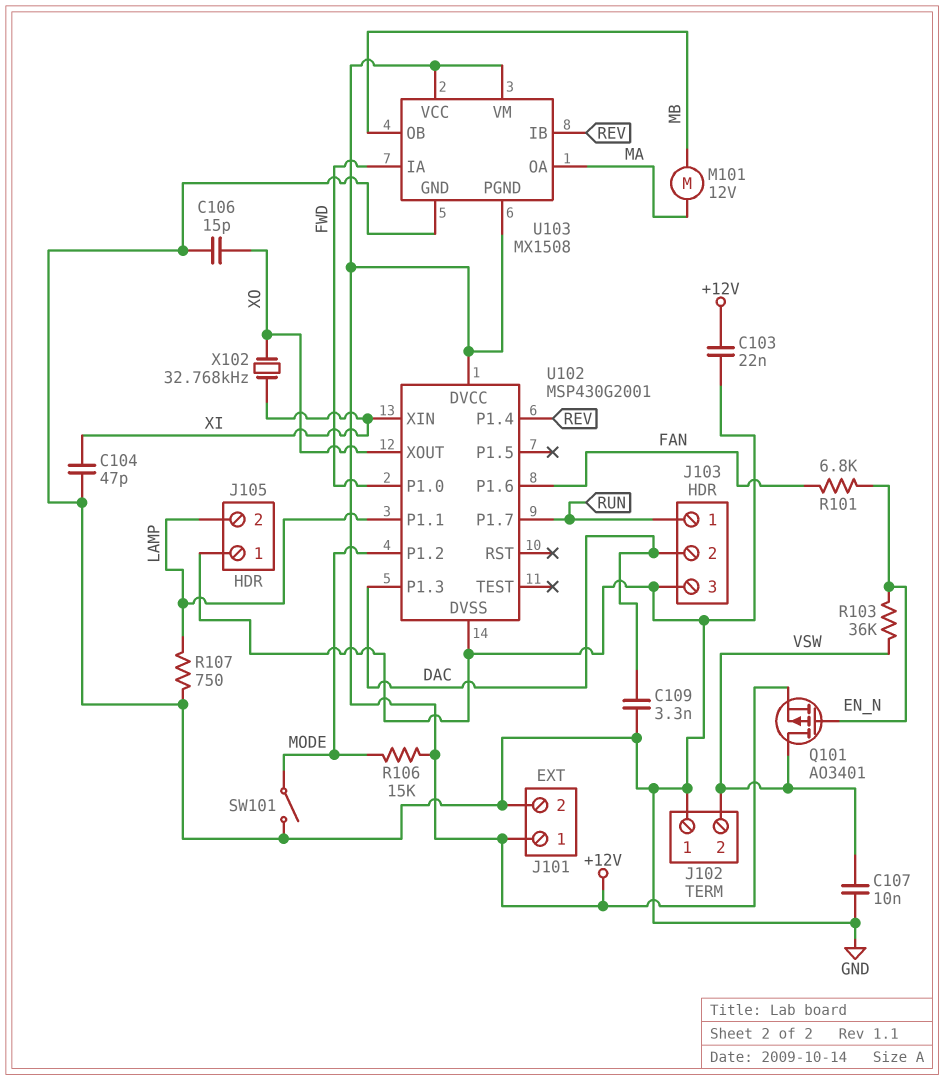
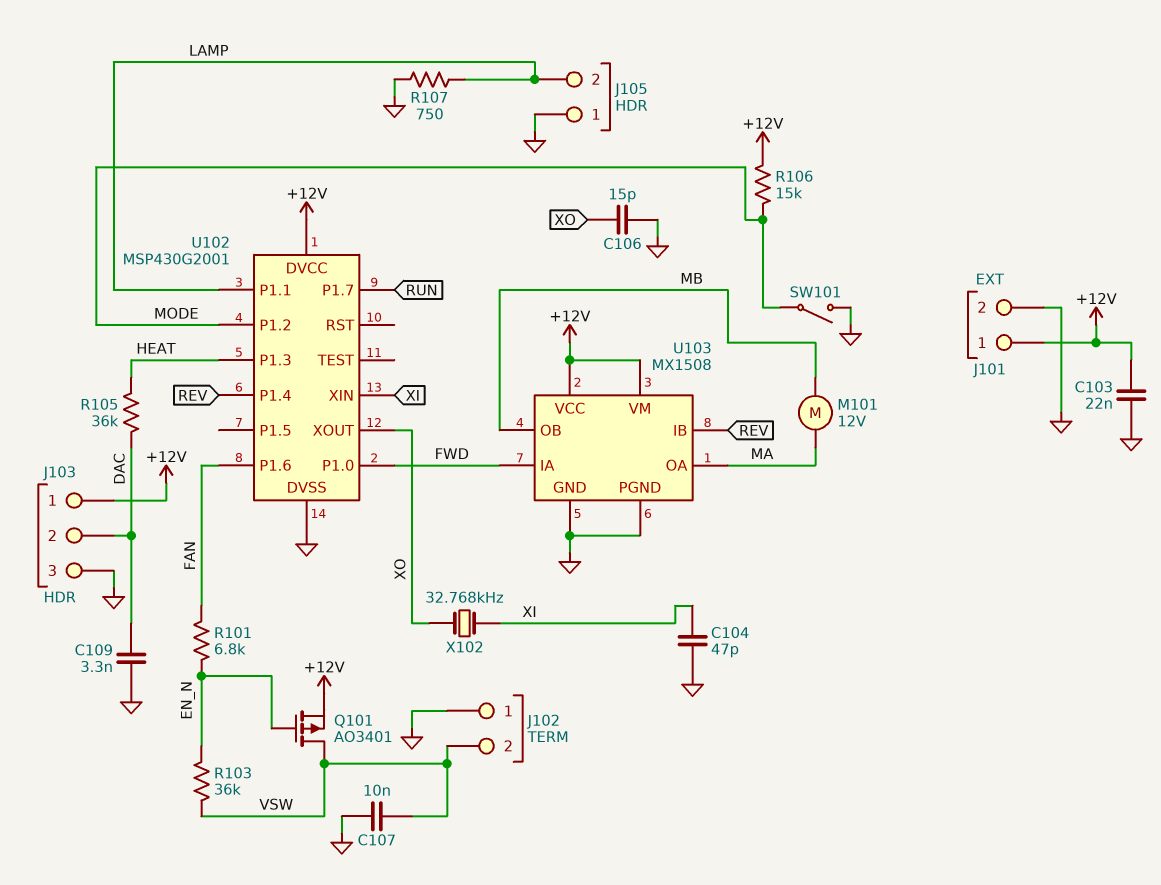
J103 pin 1: RUN -> +12V
R105: none -> 36k (DAC, HEAT)
U102 pin P1.3: DAC -> HEAT
U103 pin PGND: +12V -> GND

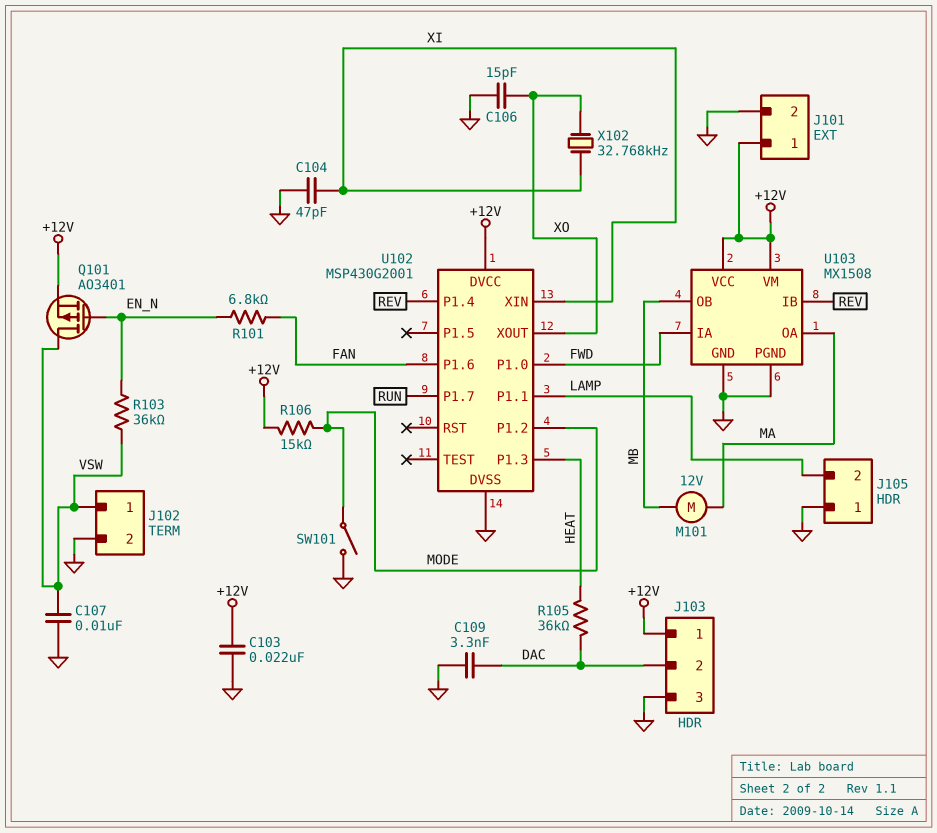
J102 pin 1: GND -> VSW
J102 pin 2: VSW -> GND
R107: 750 (GND, LAMP) -> none

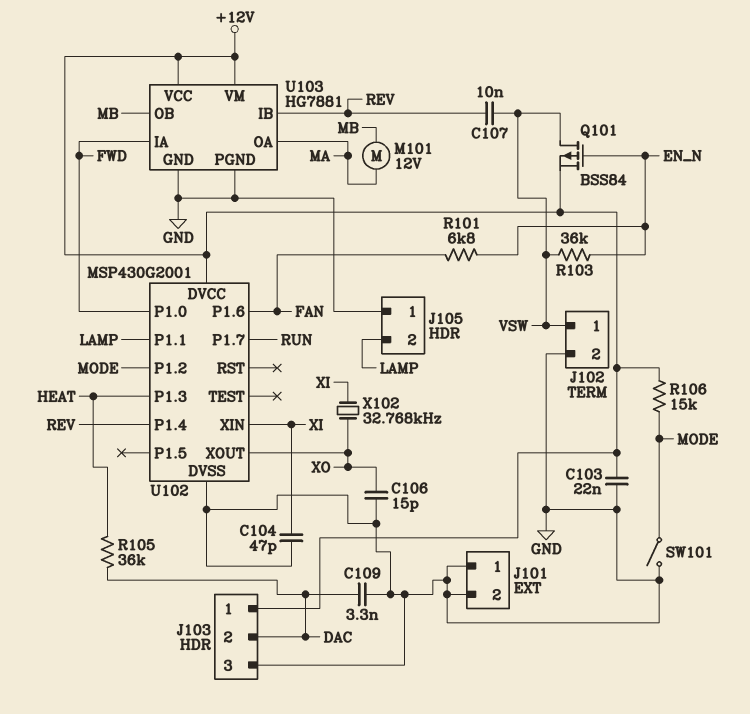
C107: 10nF (GND, VSW) -> 10nF (REV, VSW)
J101 pin 1: +12V -> GND
Q101: PMOS AO3401 (G EN_N, D VSW, S +12V) -> PMOS BSS84 (G EN_N, D VSW, S +12V)
U103: MX1508 -> HG7881

